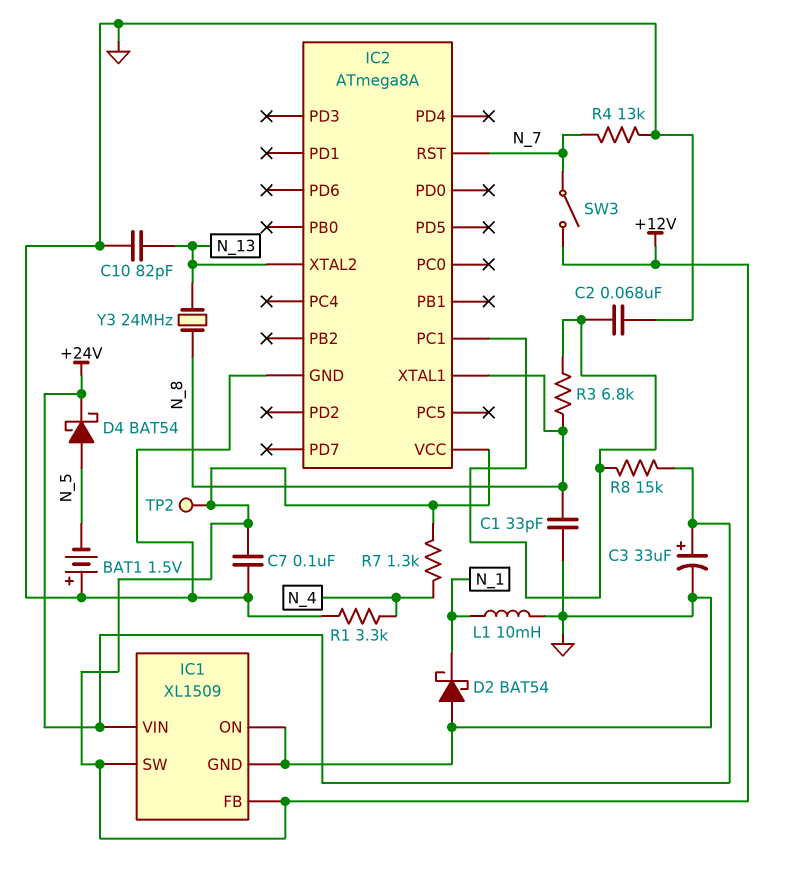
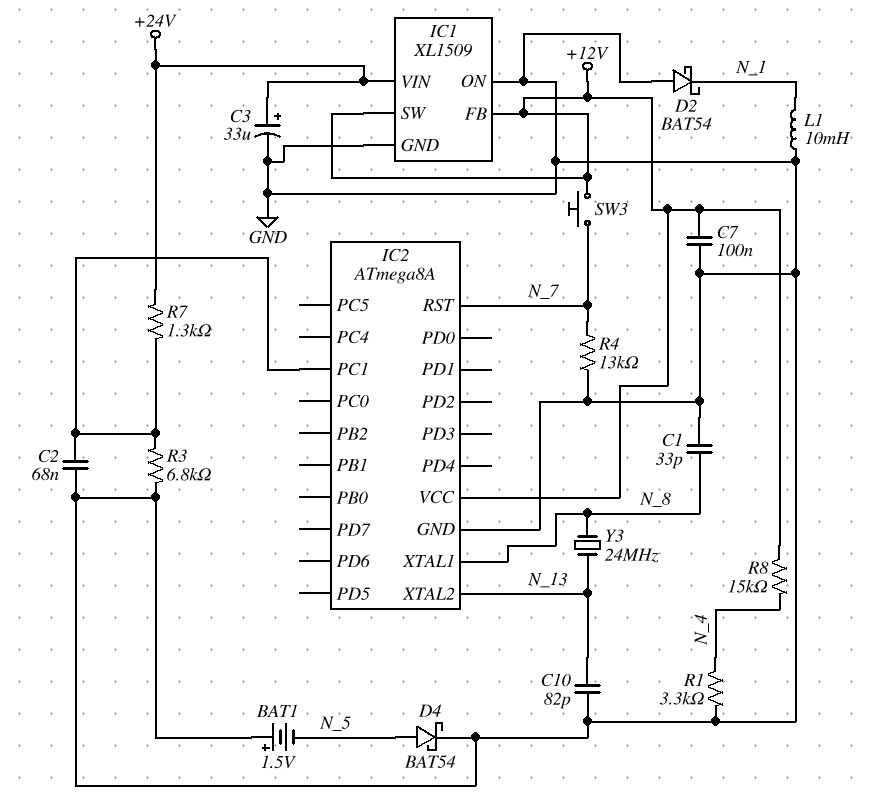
D4: schottky BAT54 (A N_5, K +24V) -> schottky BAT54 (A N_5, K GND)
R3: 6.8k (IC2/PC1, N_8) -> 6.8k (GND, IC2/PC1)
R7: 1.3k (+12V, N_4) -> 1.3k (+24V, IC2/PC1)
R8: 15k (+24V, IC2/PC1) -> 15k (+12V, N_4)
SW3: switch (+12V, N_7) -> button (+12V, N_7)
TP2: test point (+12V) -> none

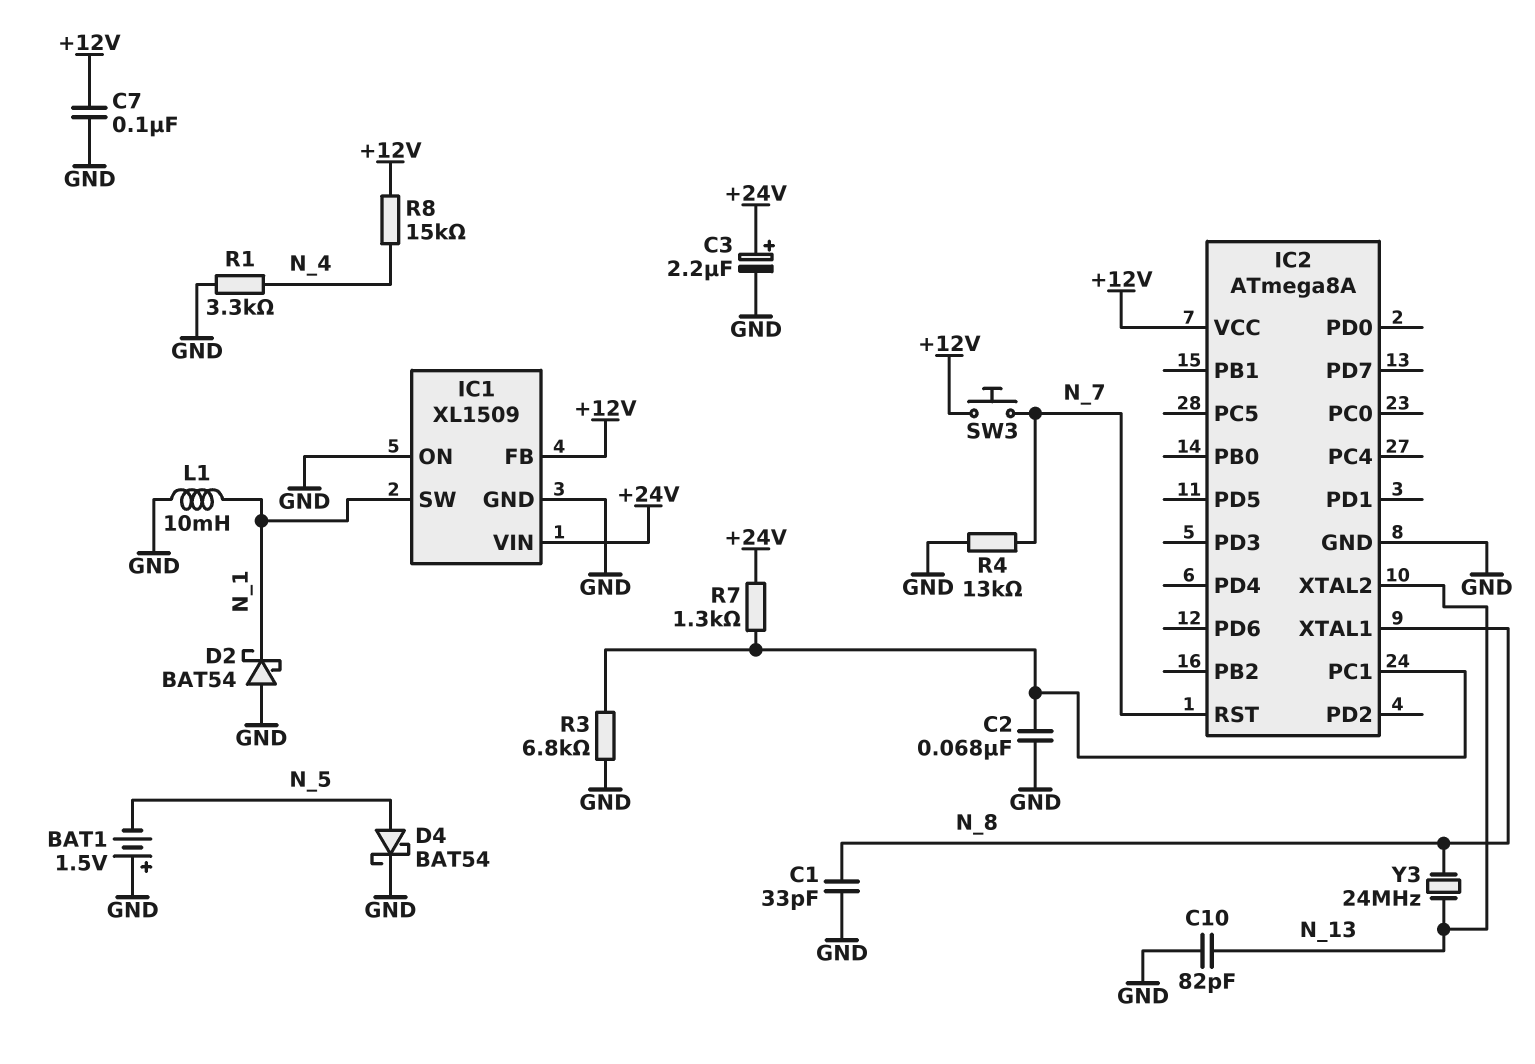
C3: 33uF (plus +24V, minus GND) -> 2.2uF (plus +24V, minus GND)
IC1 pin SW: +12V -> N_1

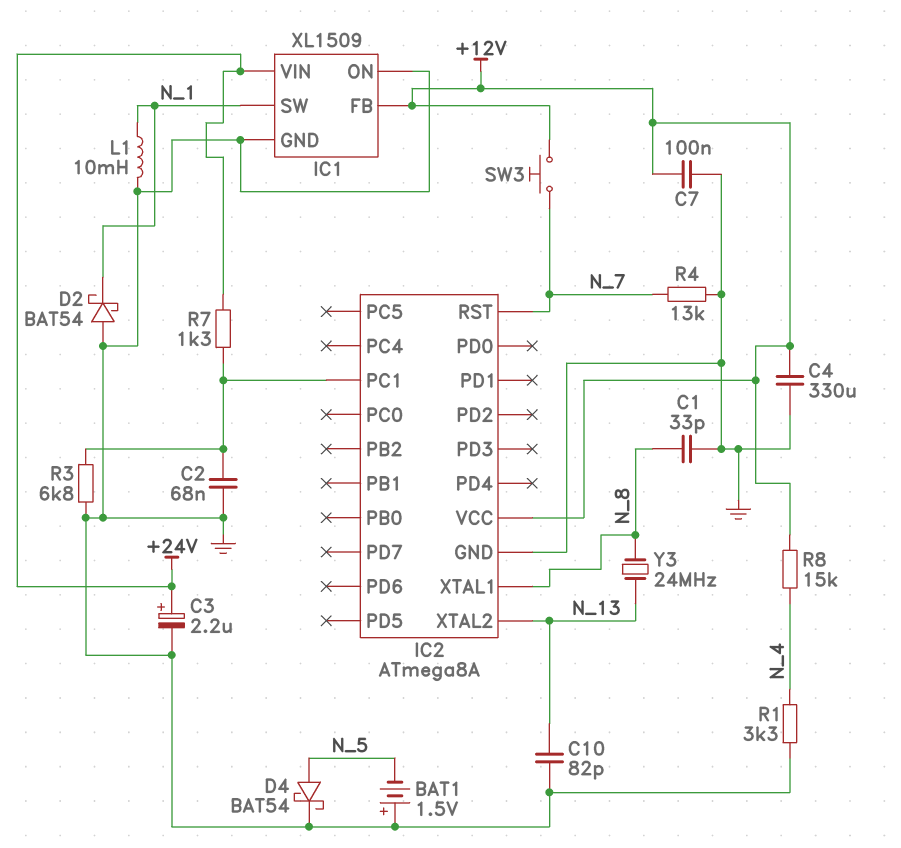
C4: none -> 330uF (+12V, GND)

